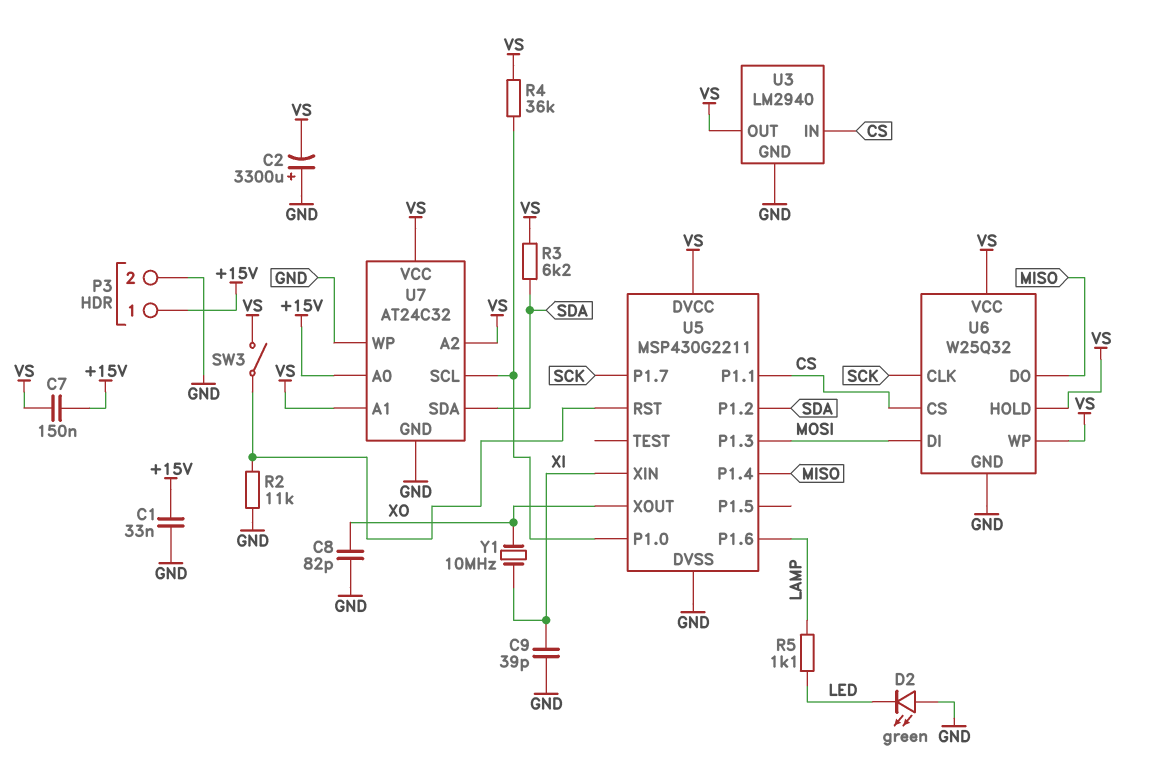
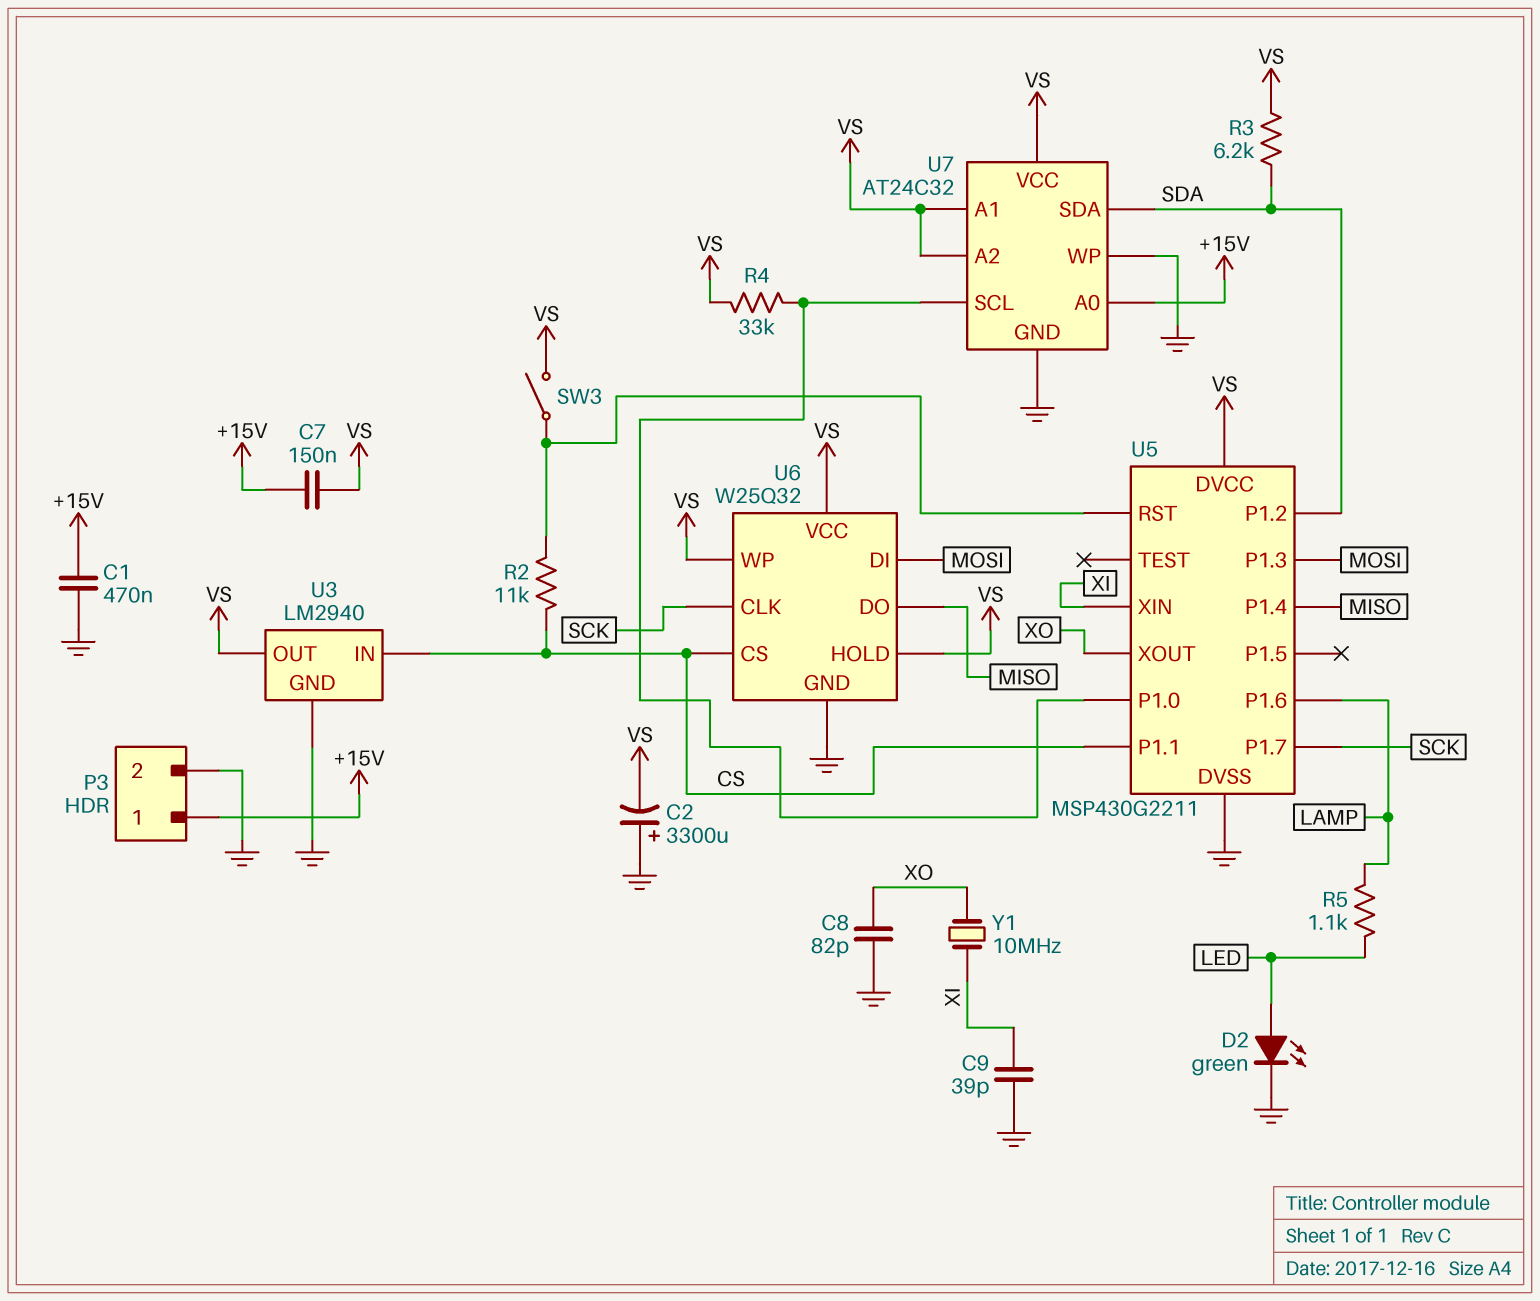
C1: 33nF (+15V, GND) -> 470nF (+15V, GND)
D2: LED green (A GND, K LED) -> LED green (A LED, K GND)
R2: 11k (GND, U5/RST) -> 11k (CS, U5/RST)
R4: 36k (U5/P1.0, VS) -> 33k (U5/P1.0, VS)

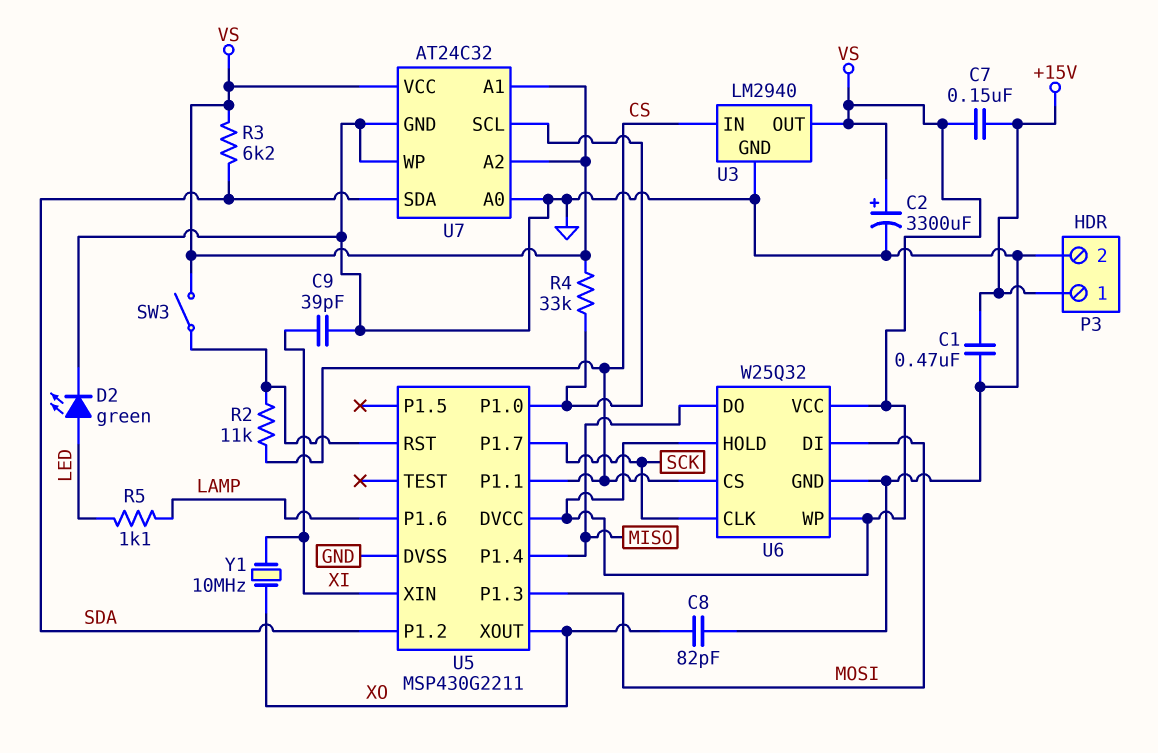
C2: 3300uF (plus GND, minus VS) -> 3300uF (plus VS, minus GND)
U7 pin A0: +15V -> GND

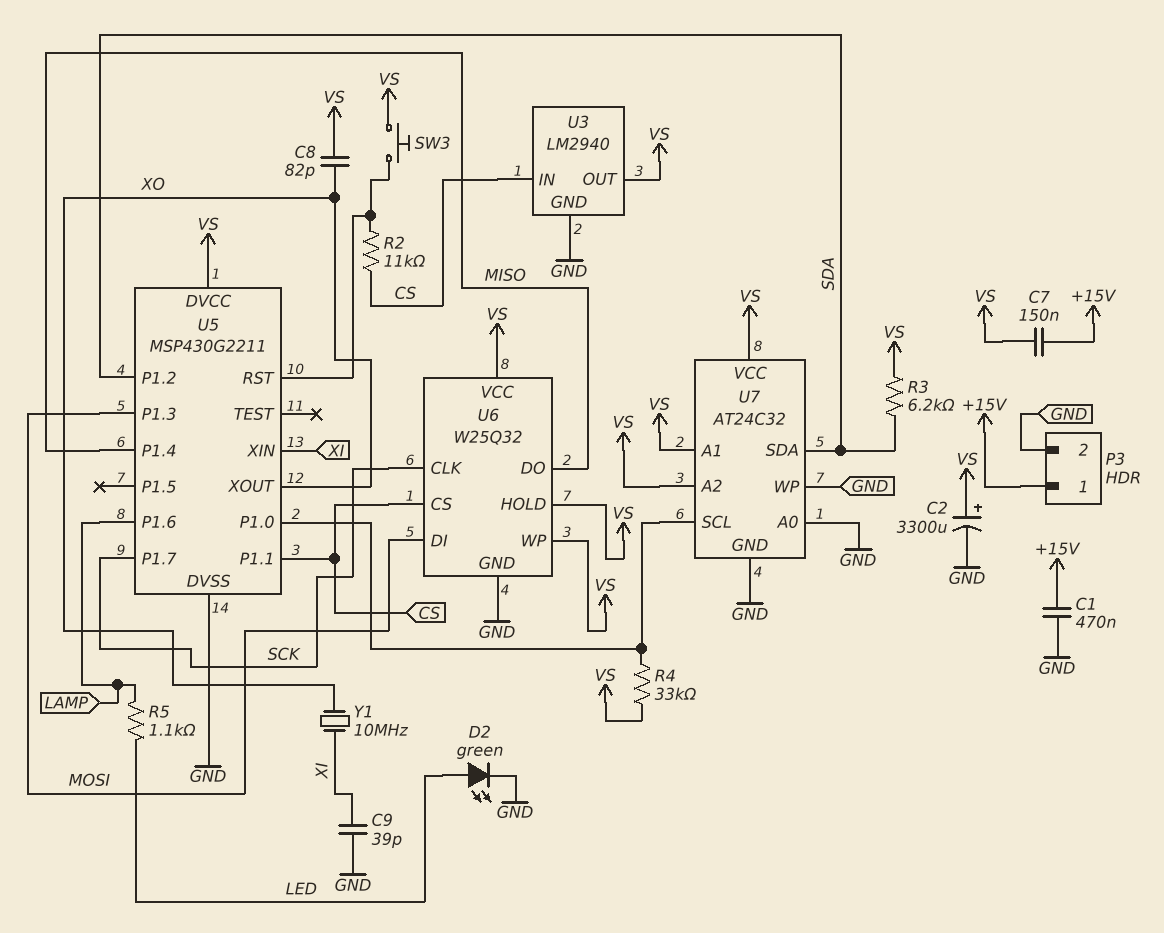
C8: 82pF (GND, XO) -> 82pF (VS, XO)
SW3: switch (U5/RST, VS) -> button (U5/RST, VS)

